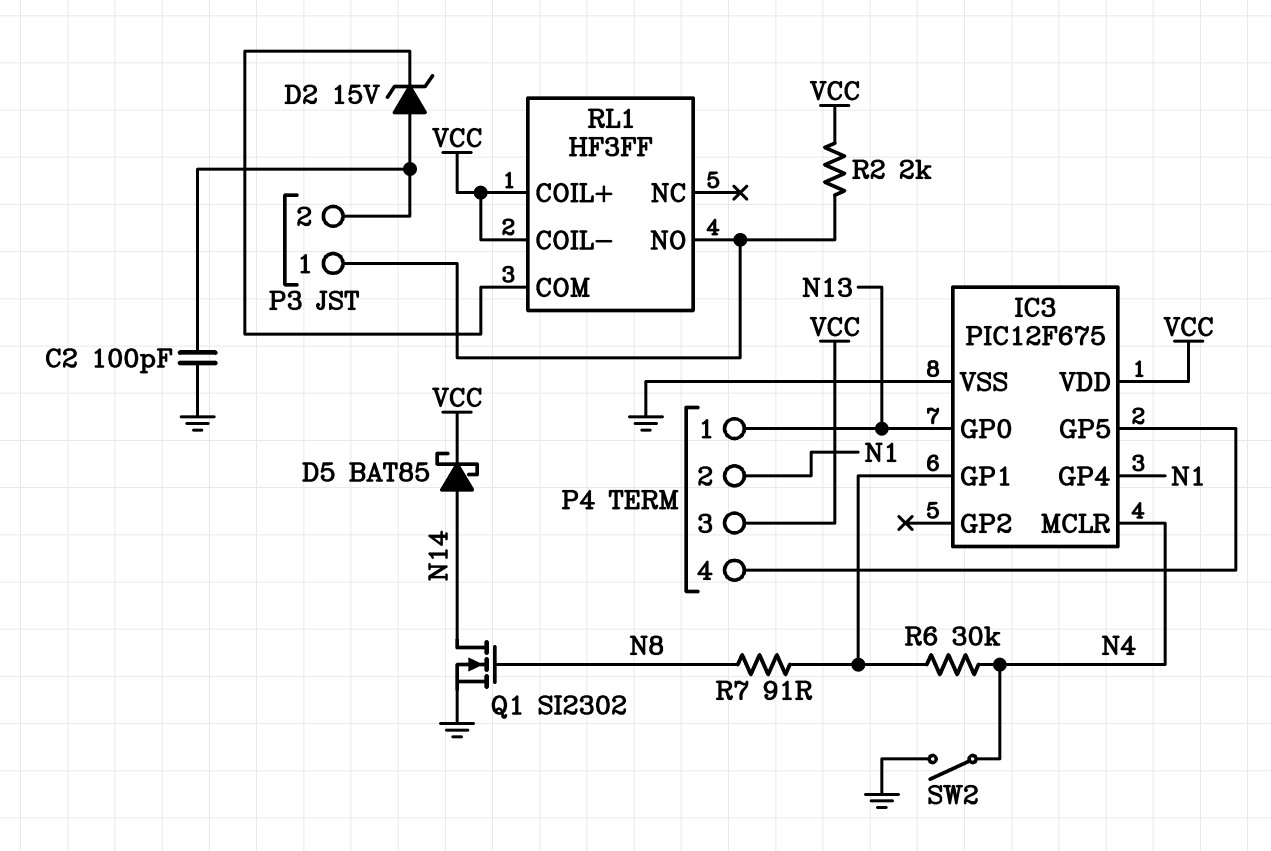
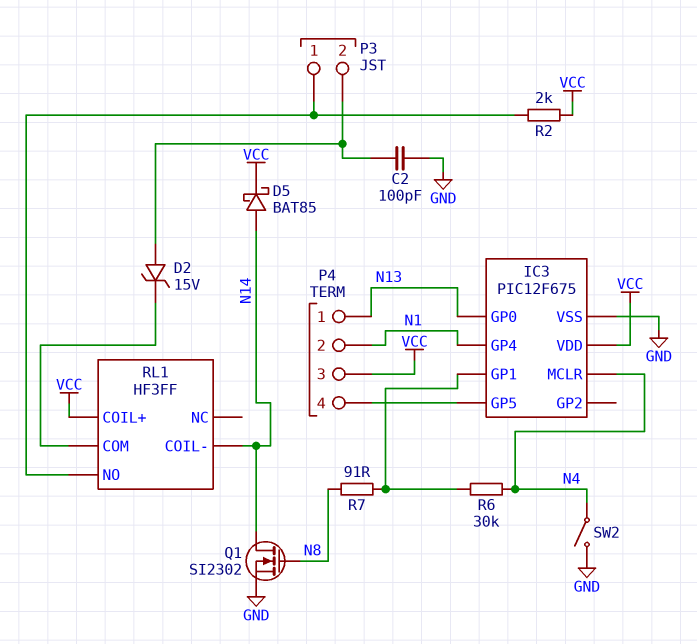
RL1 pin COIL-: VCC -> N14

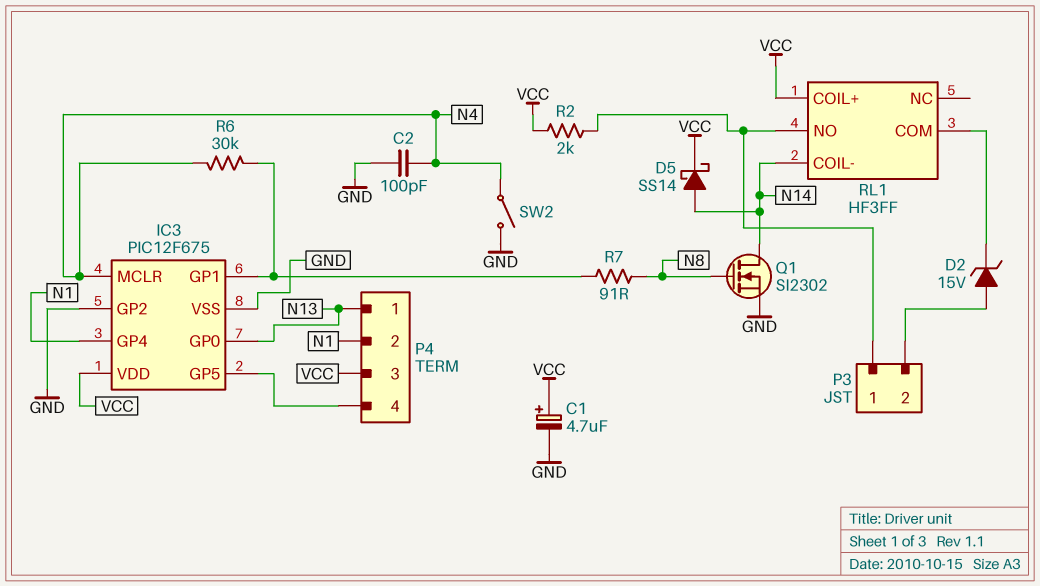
C1: none -> 4.7uF (plus VCC, minus GND)
C2: 100pF (GND, P3/2) -> 100pF (GND, N4)
D5: schottky BAT85 (A N14, K VCC) -> schottky SS14 (A N14, K VCC)
IC3 pin GP2: none -> GND

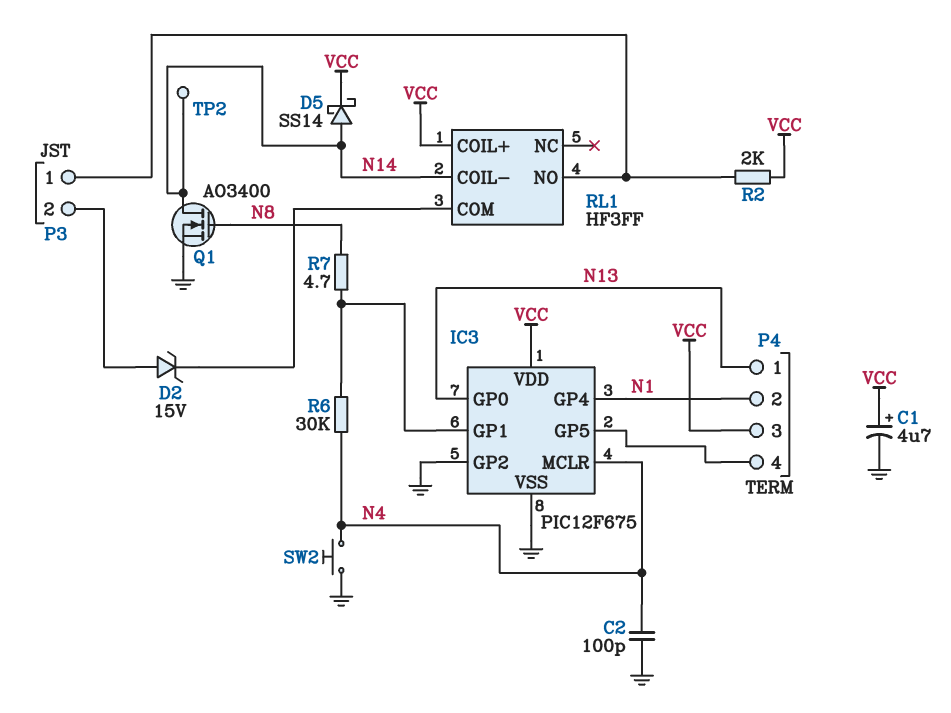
Q1: NMOS SI2302 (G N8, D N14, S GND) -> NMOS AO3400 (G N8, D N14, S GND)
R7: 91 (IC3/GP1, N8) -> 4.7 (IC3/GP1, N8)
SW2: switch (GND, N4) -> button (GND, N4)
TP2: none -> test point (N14)

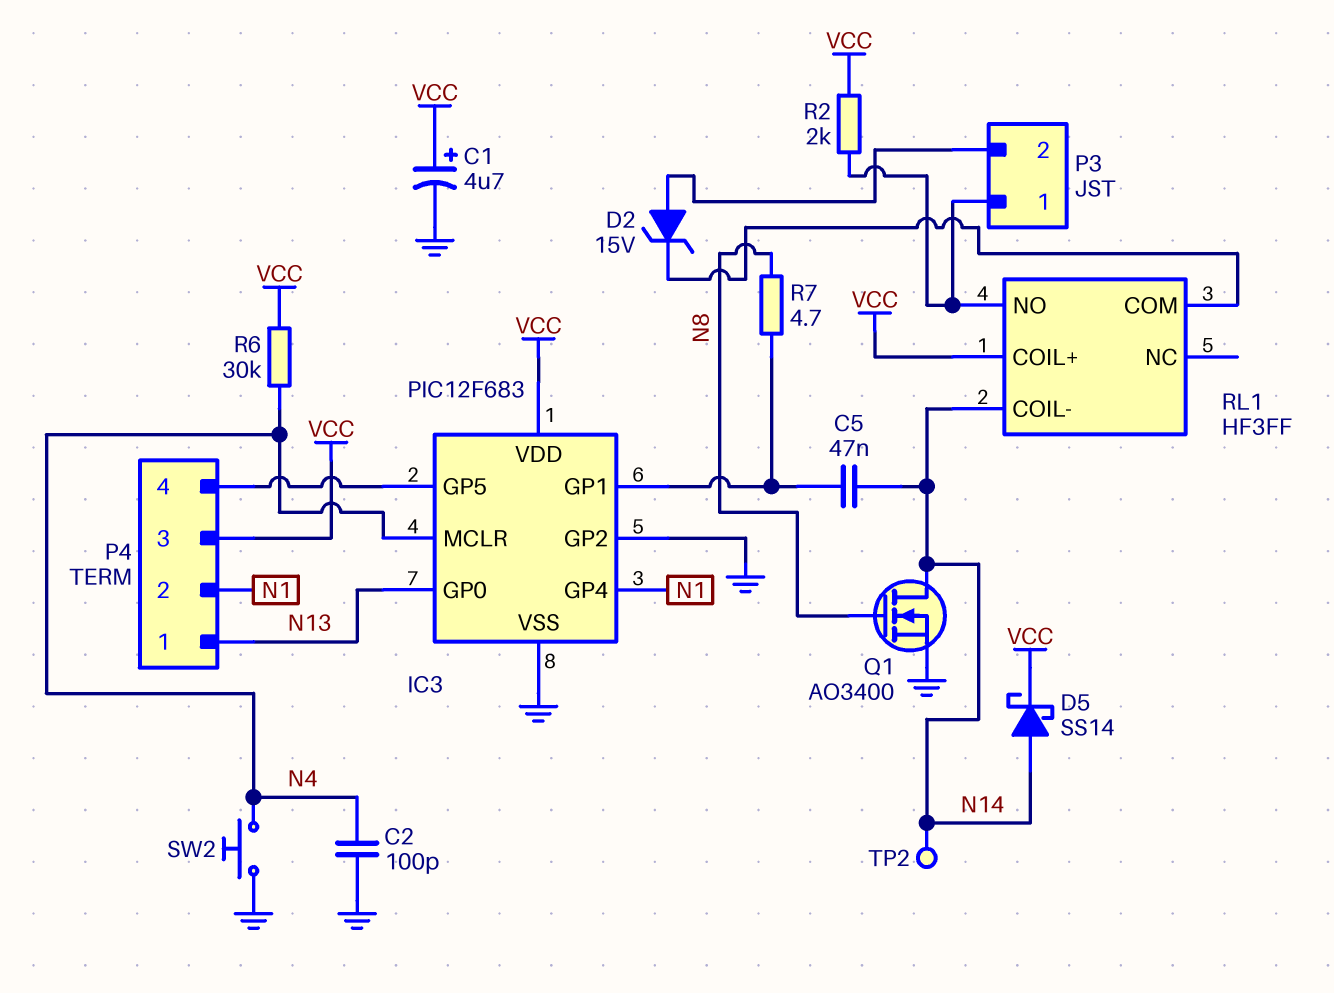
C5: none -> 47nF (IC3/GP1, N14)
IC3: PIC12F675 -> PIC12F683
R6: 30k (IC3/GP1, N4) -> 30k (N4, VCC)

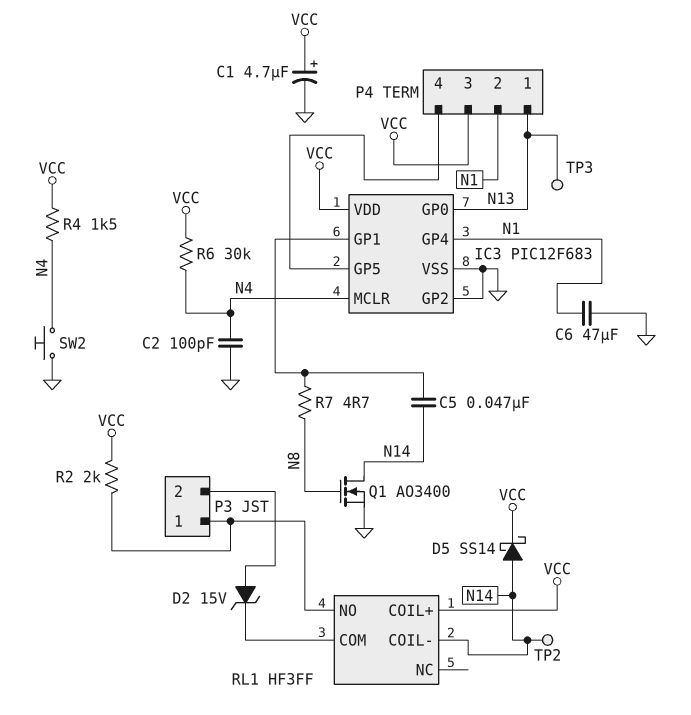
C6: none -> 47uF (GND, N1)
R4: none -> 1.5k (N4, VCC)
TP3: none -> test point (N13)

